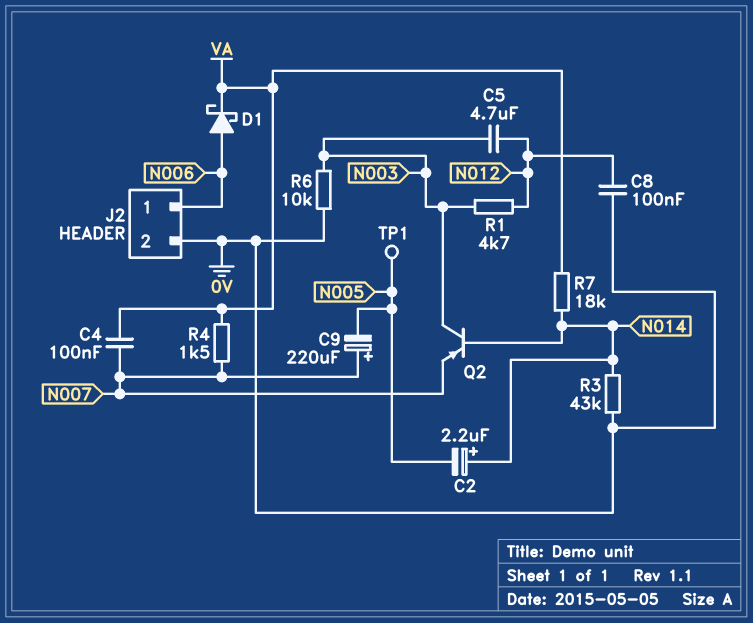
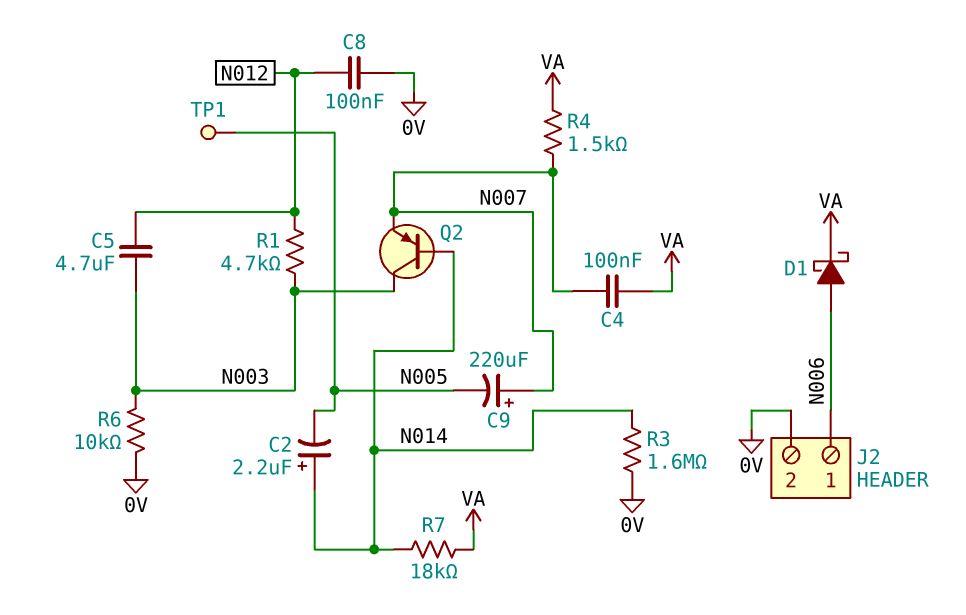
R3: 43k (0V, N014) -> 1.6M (0V, N014)

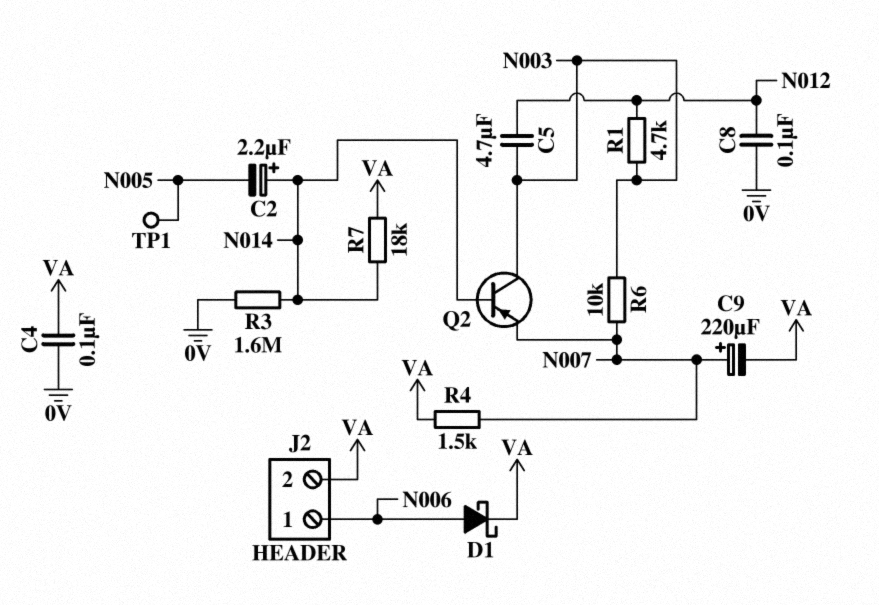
C4: 100nF (N007, VA) -> 100nF (0V, VA)
C9: 220uF (plus N007, minus N005) -> 220uF (plus N007, minus VA)
J2 pin 2: 0V -> VA
R6: 10k (0V, N003) -> 10k (N003, N007)

